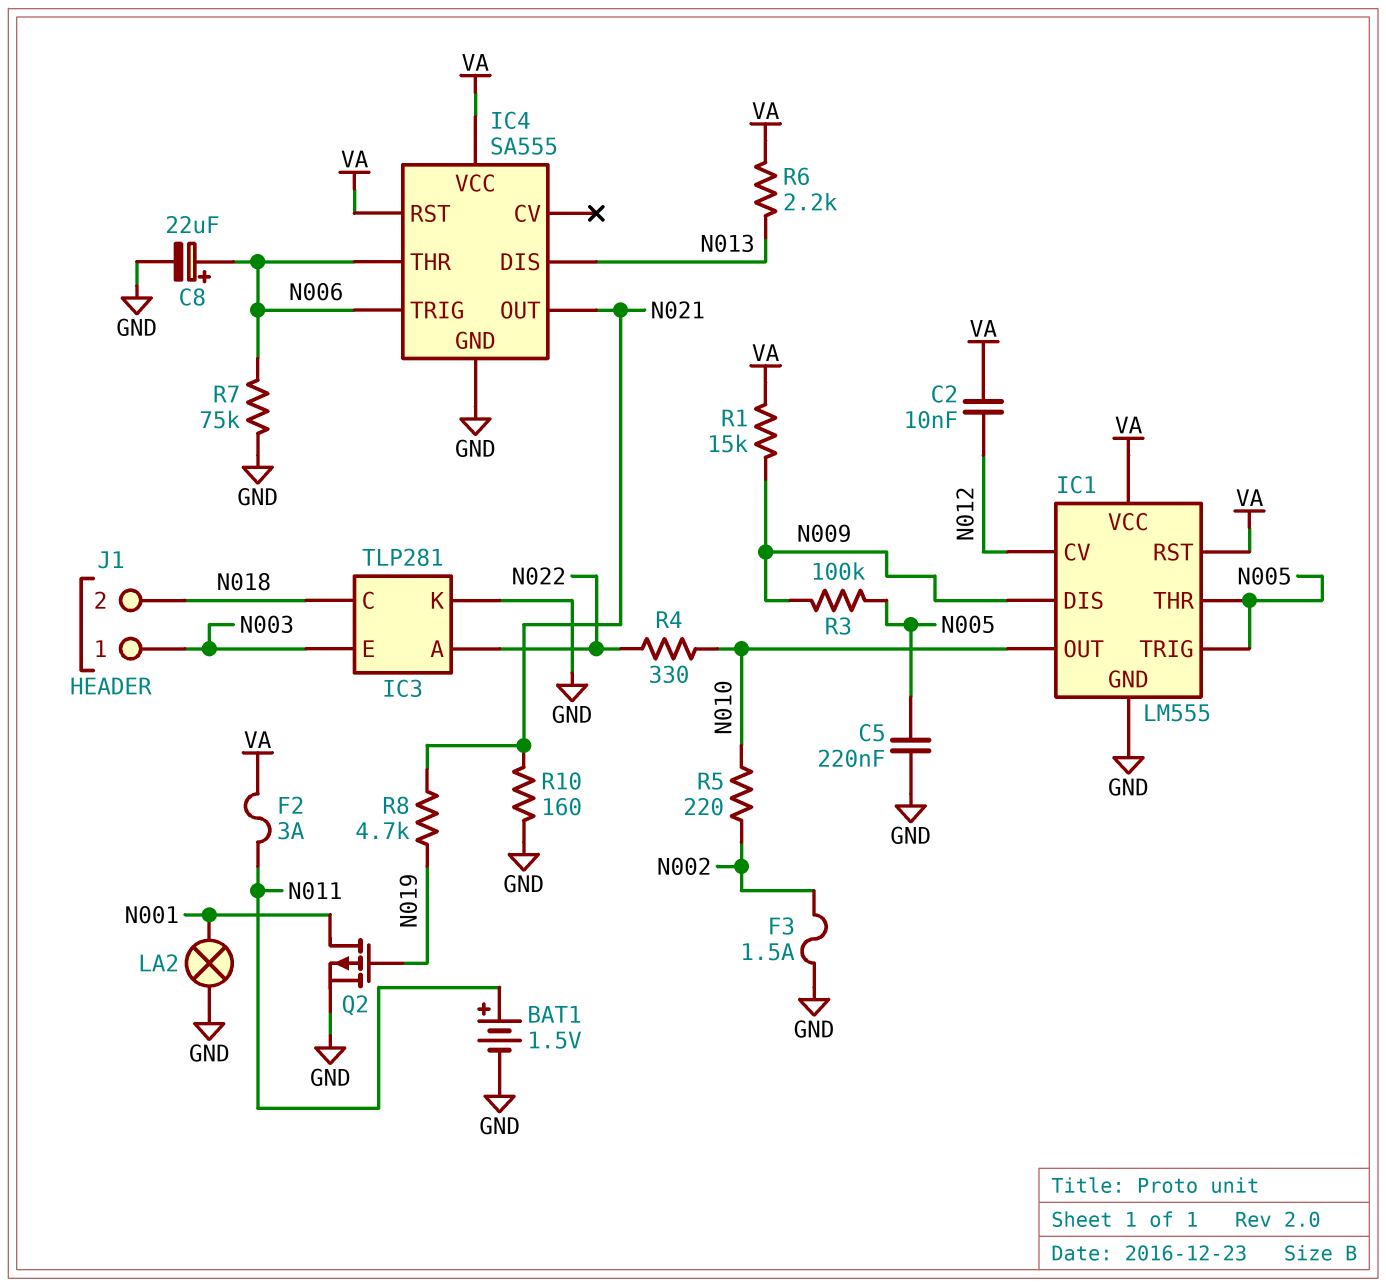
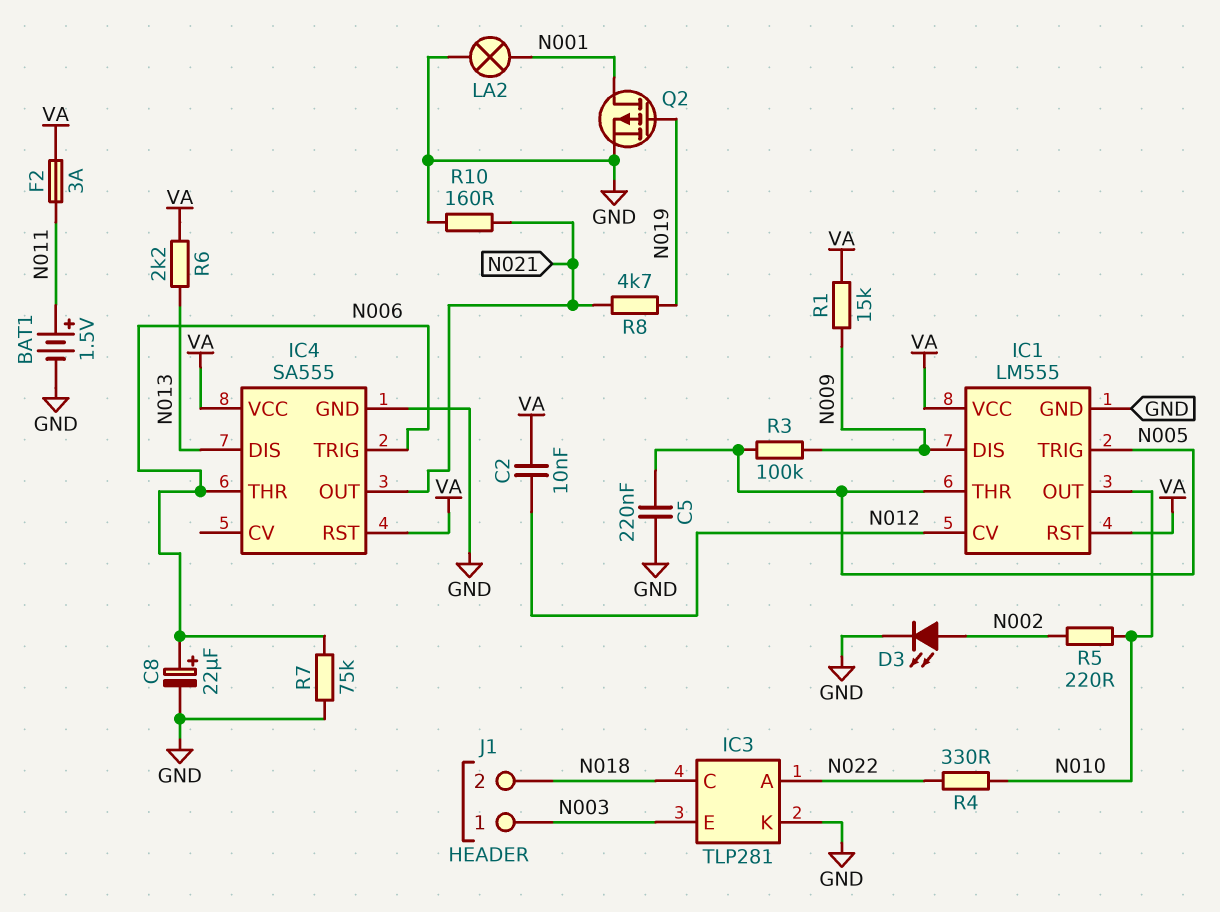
D3: none -> LED (A N002, K GND)
F3: 1.5A (GND, N002) -> none

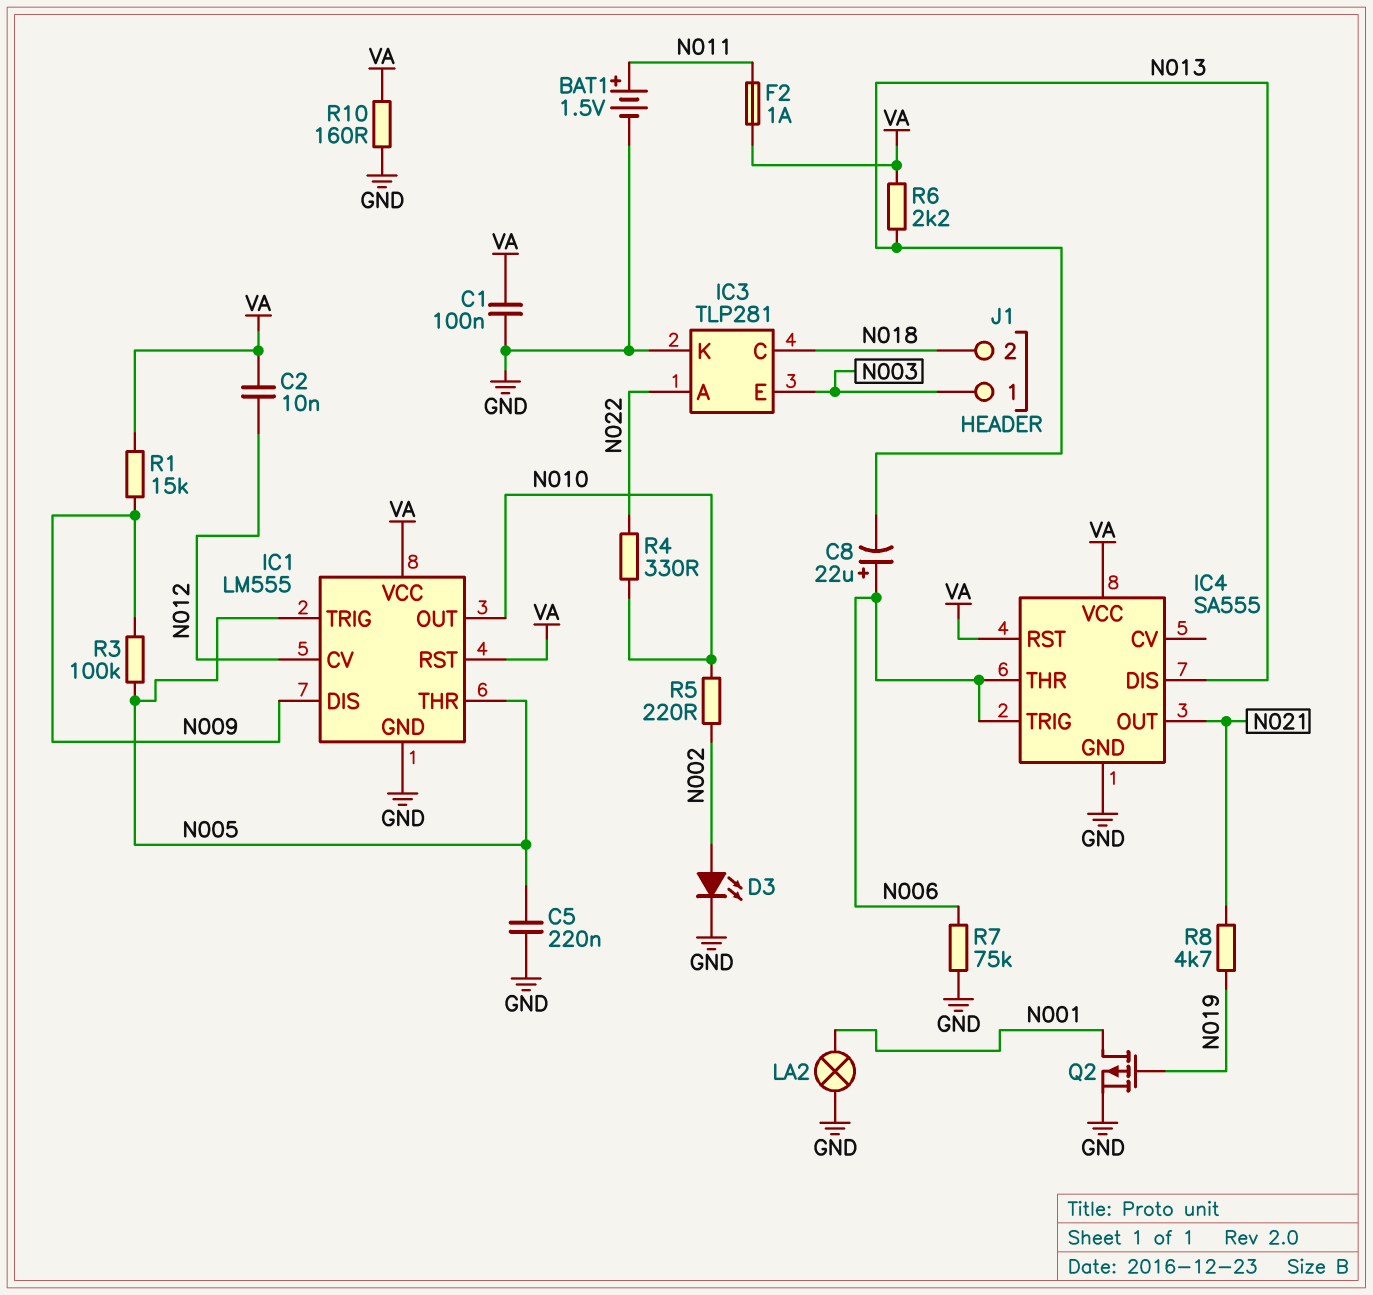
C1: none -> 100nF (GND, VA)
C8: 22uF (plus N006, minus GND) -> 22uF (plus N006, minus N013)
F2: 3A (N011, VA) -> 1A (N011, VA)
R10: 160 (GND, N021) -> 160 (GND, VA)

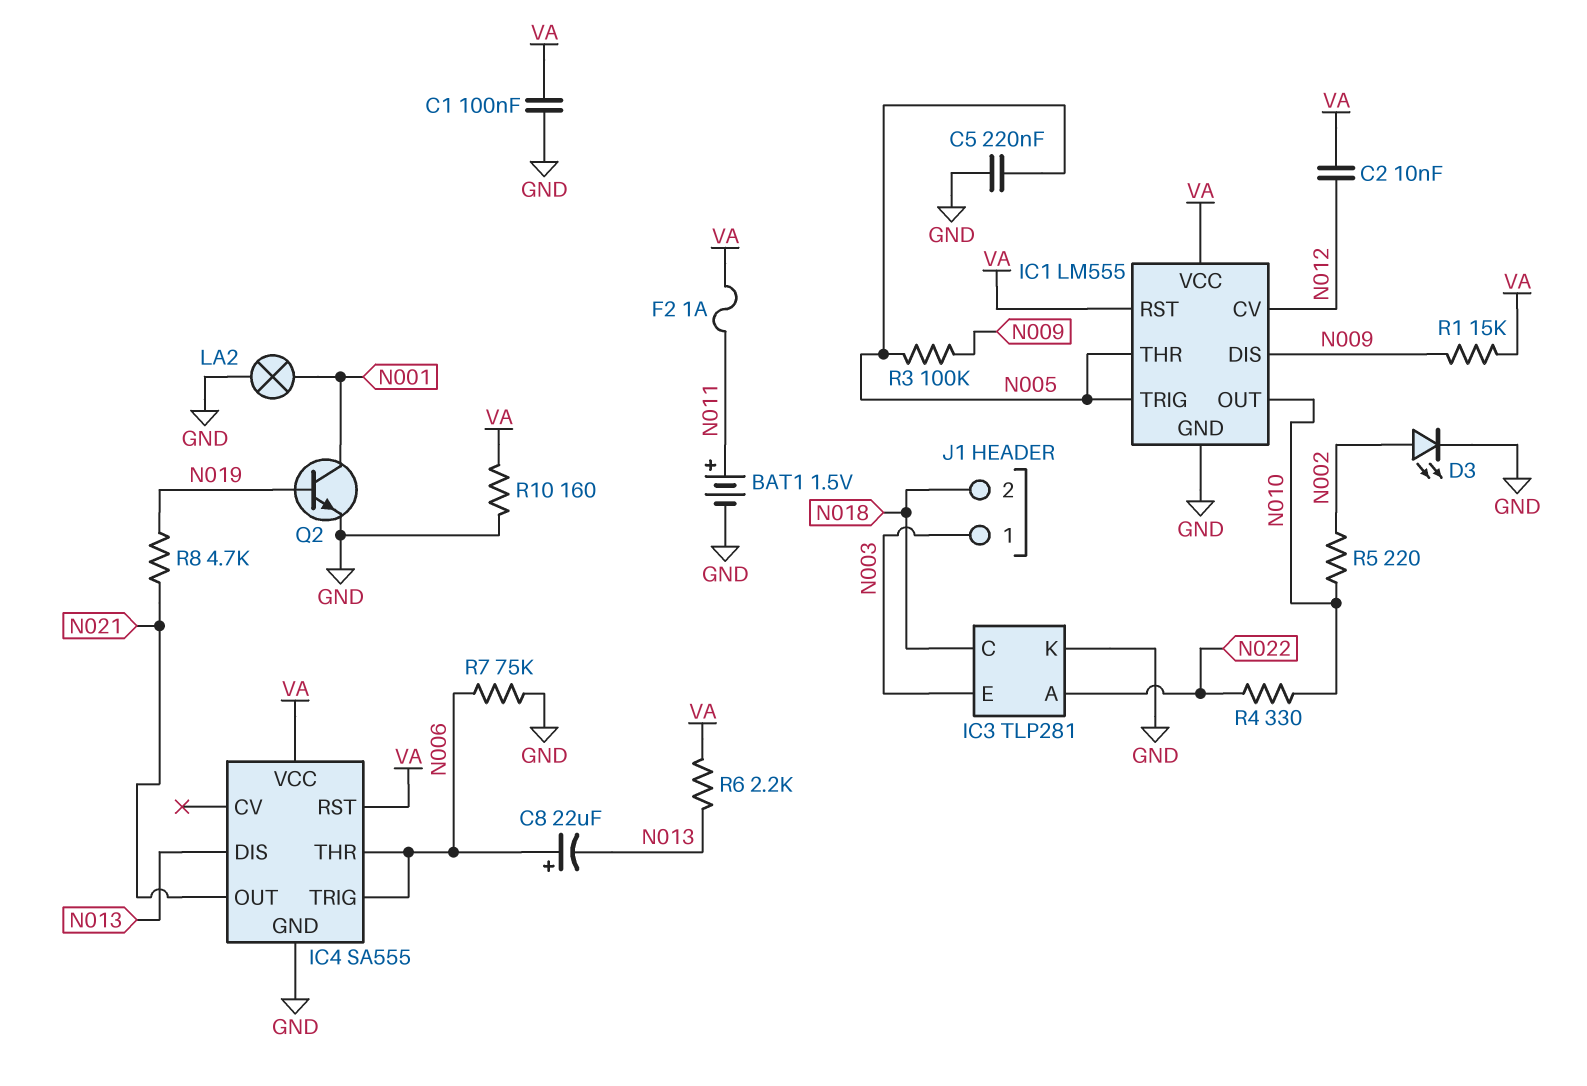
Q2: PMOS (G N019, D N001, S GND) -> NPN (B N019, C N001, E GND)

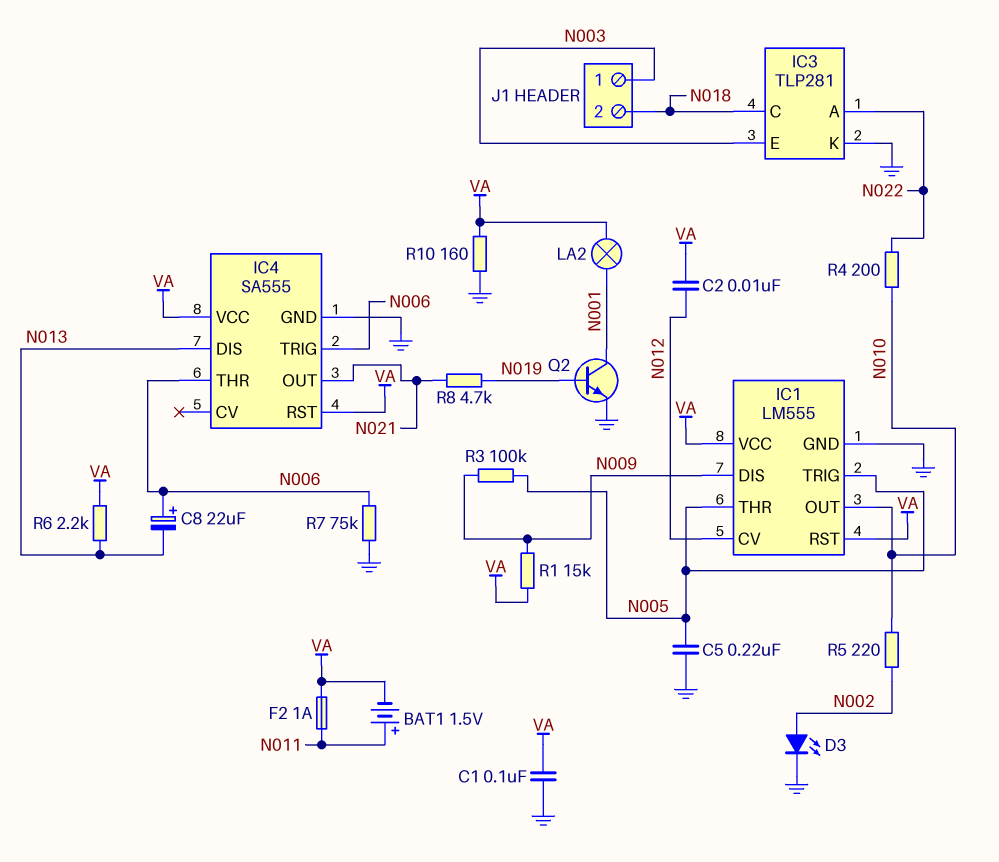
BAT1: 1.5V (plus N011, minus GND) -> 1.5V (plus N011, minus VA)
LA2: lamp (GND, N001) -> lamp (N001, VA)
R4: 330 (N010, N022) -> 200 (N010, N022)

